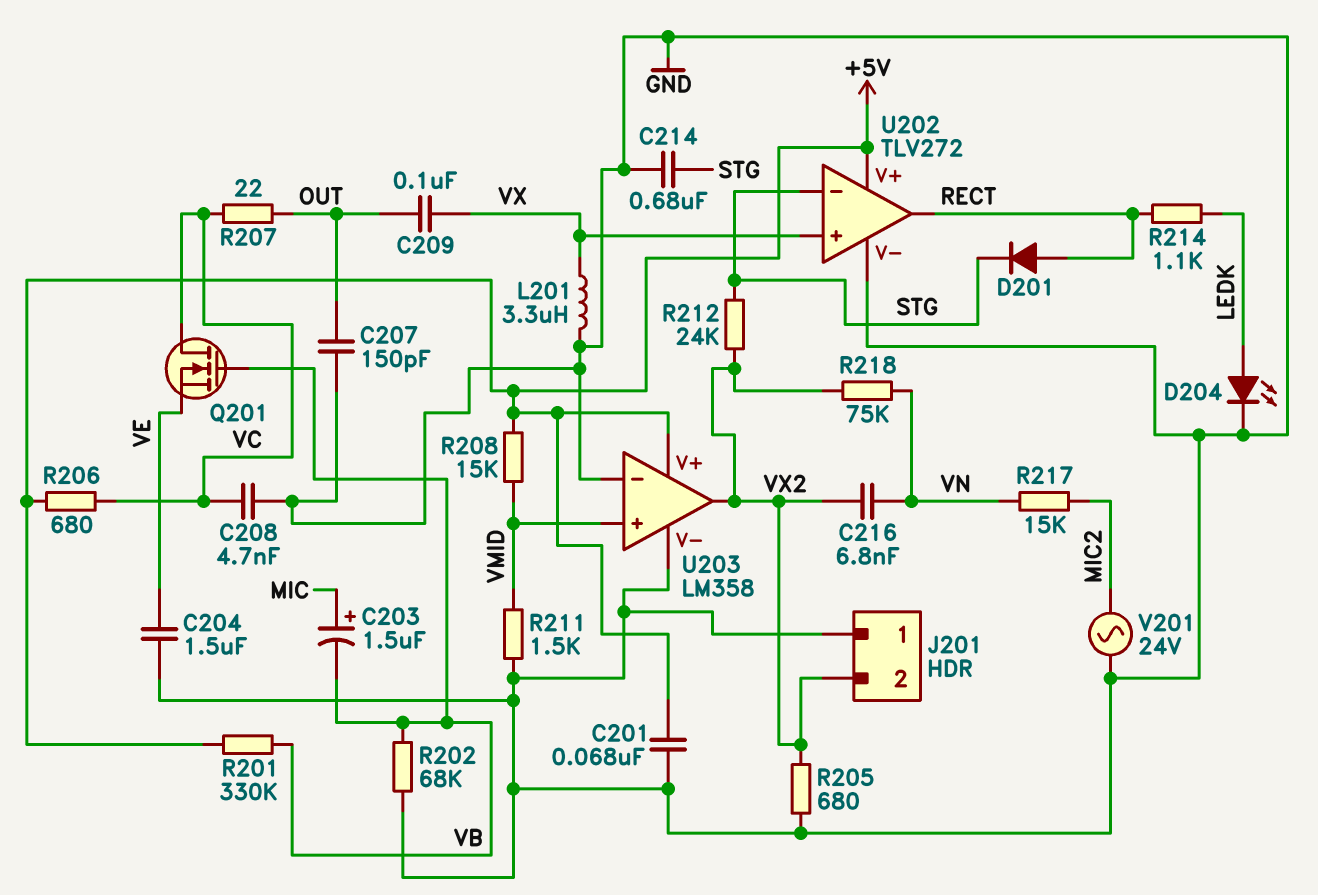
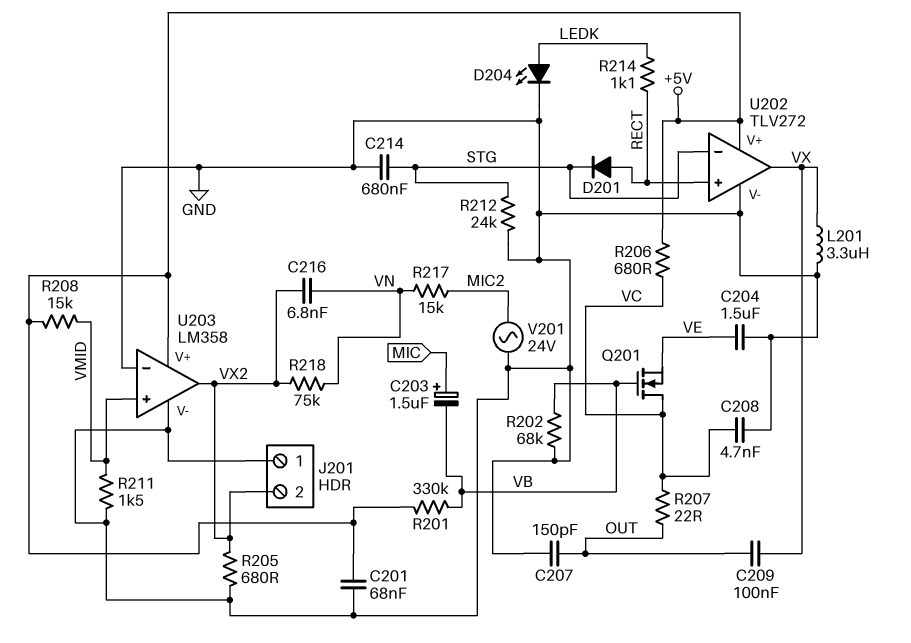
R212: 24k (STG, VX2) -> 24k (GND, STG)
U202 pin in+: VX -> RECT
U202 pin out: RECT -> VX

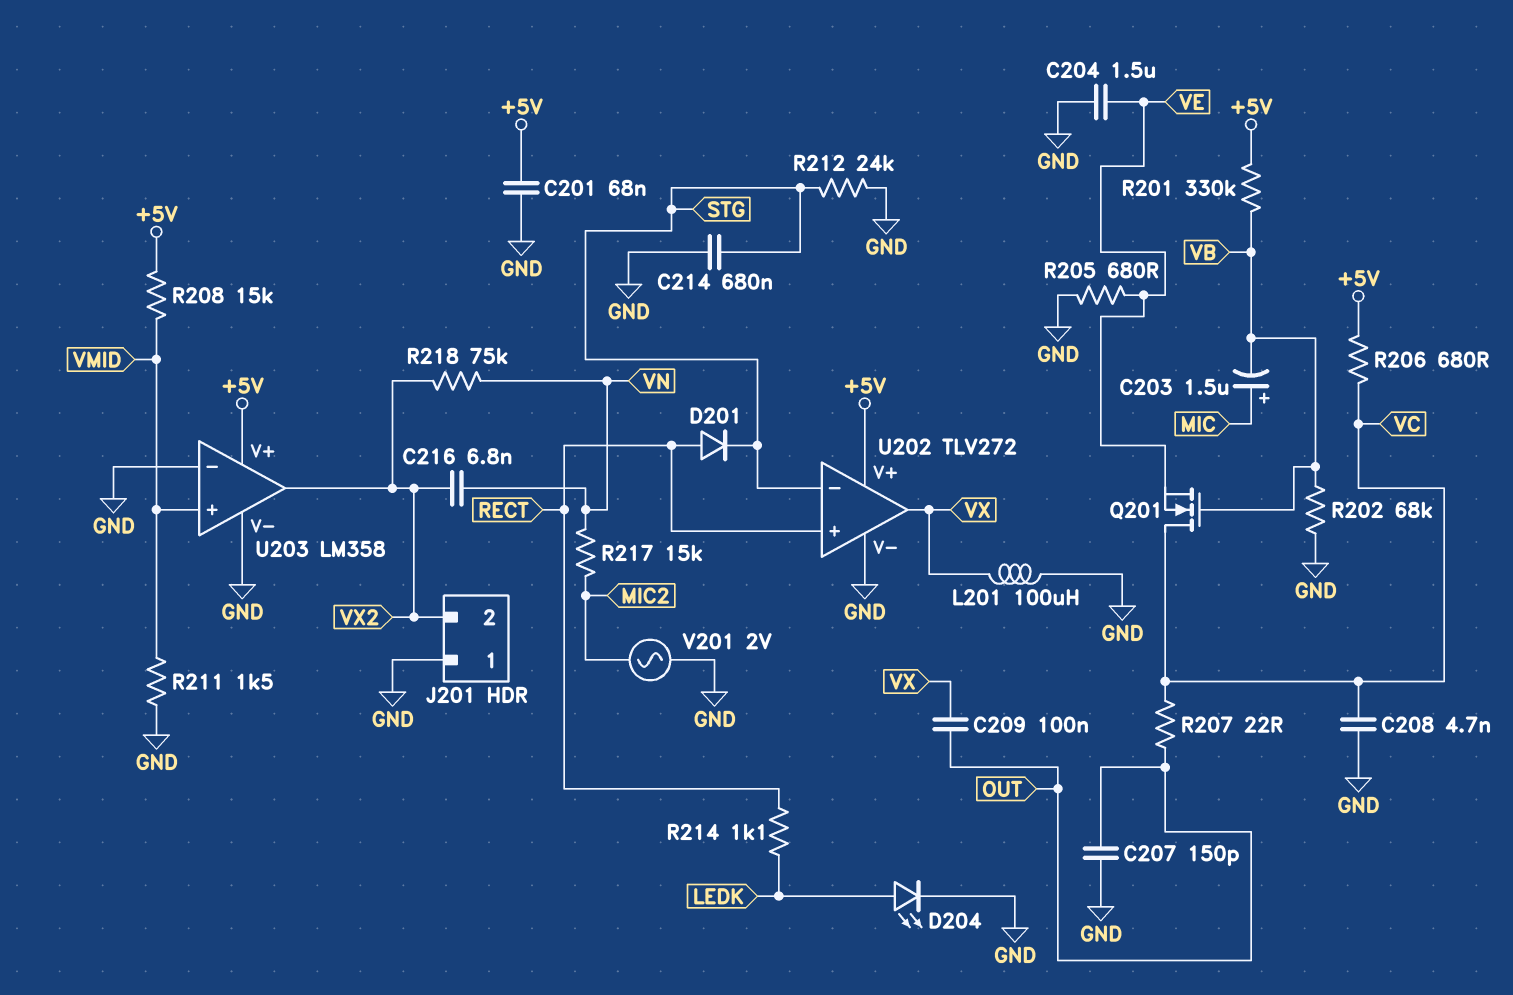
L201: 3.3uH (GND, VX) -> 100uH (GND, VX)
R205: 680 (GND, VX2) -> 680 (GND, VE)
V201: AC 24V (GND, MIC2) -> AC 2V (GND, MIC2)

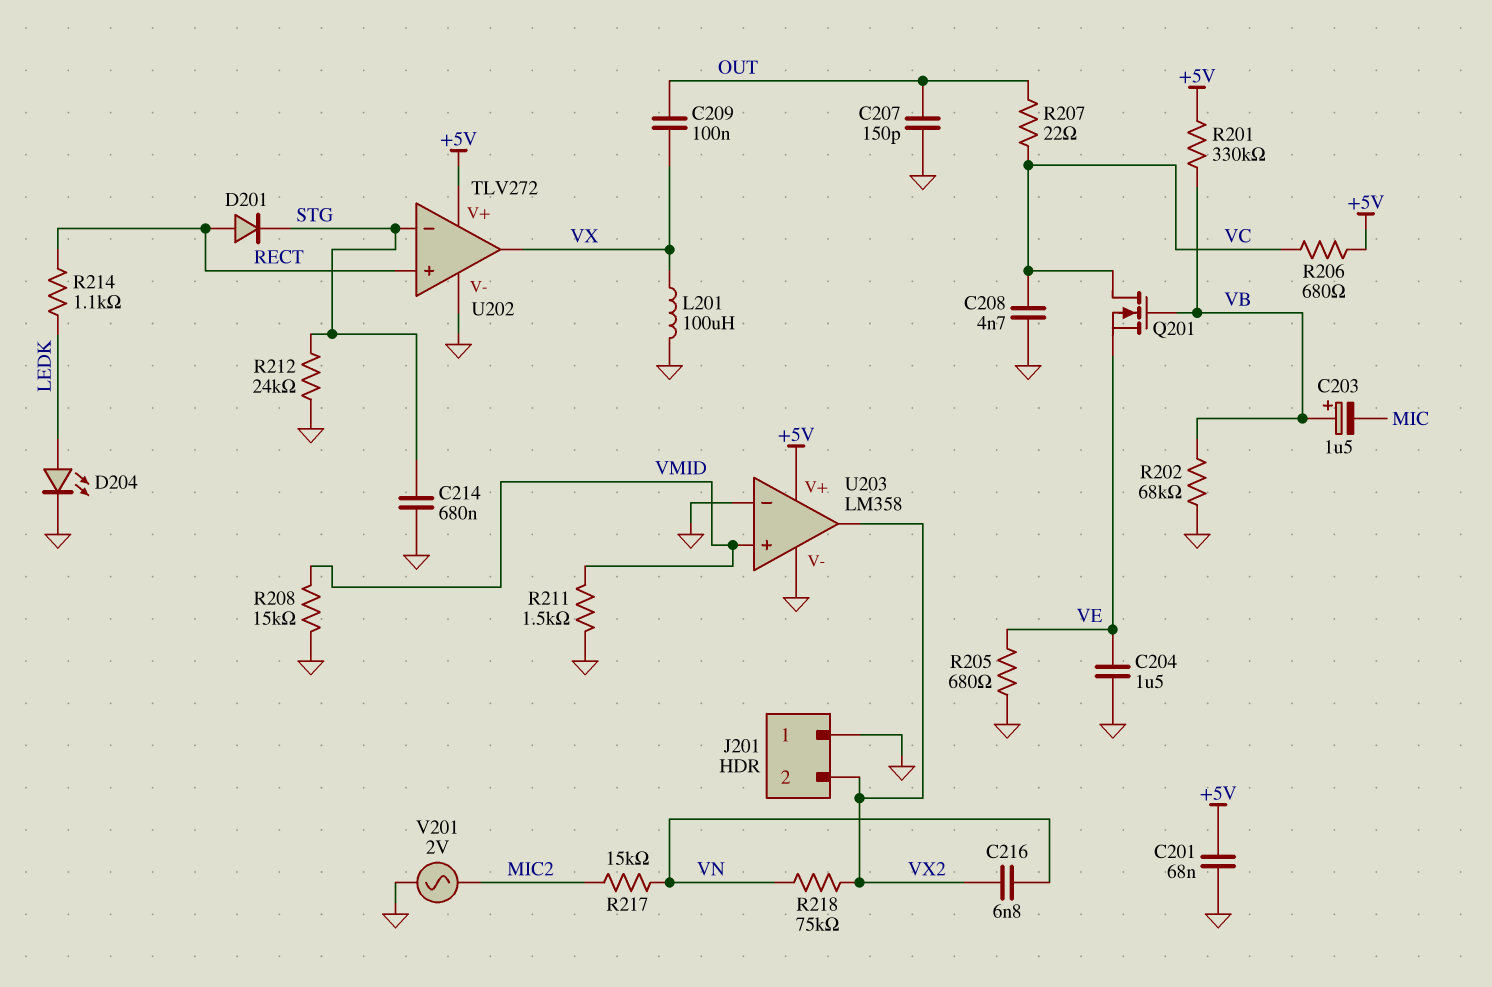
C203: 1.5uF (plus MIC, minus VB) -> 1.5uF (plus VB, minus MIC)
R208: 15k (+5V, VMID) -> 15k (GND, VMID)

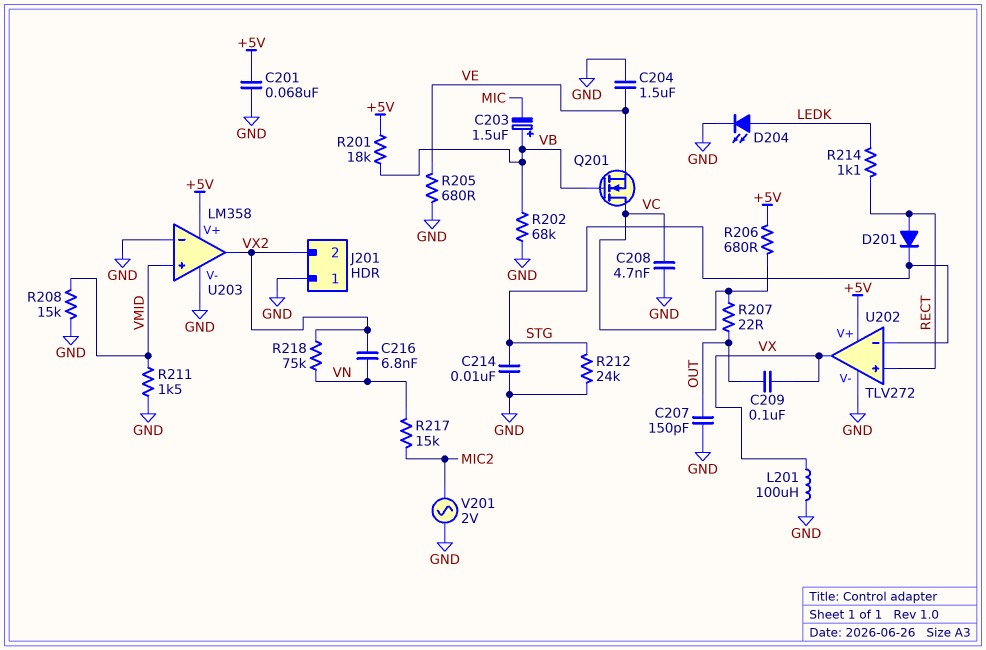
C214: 680nF (GND, STG) -> 10nF (GND, STG)
R201: 330k (+5V, VB) -> 18k (+5V, VB)

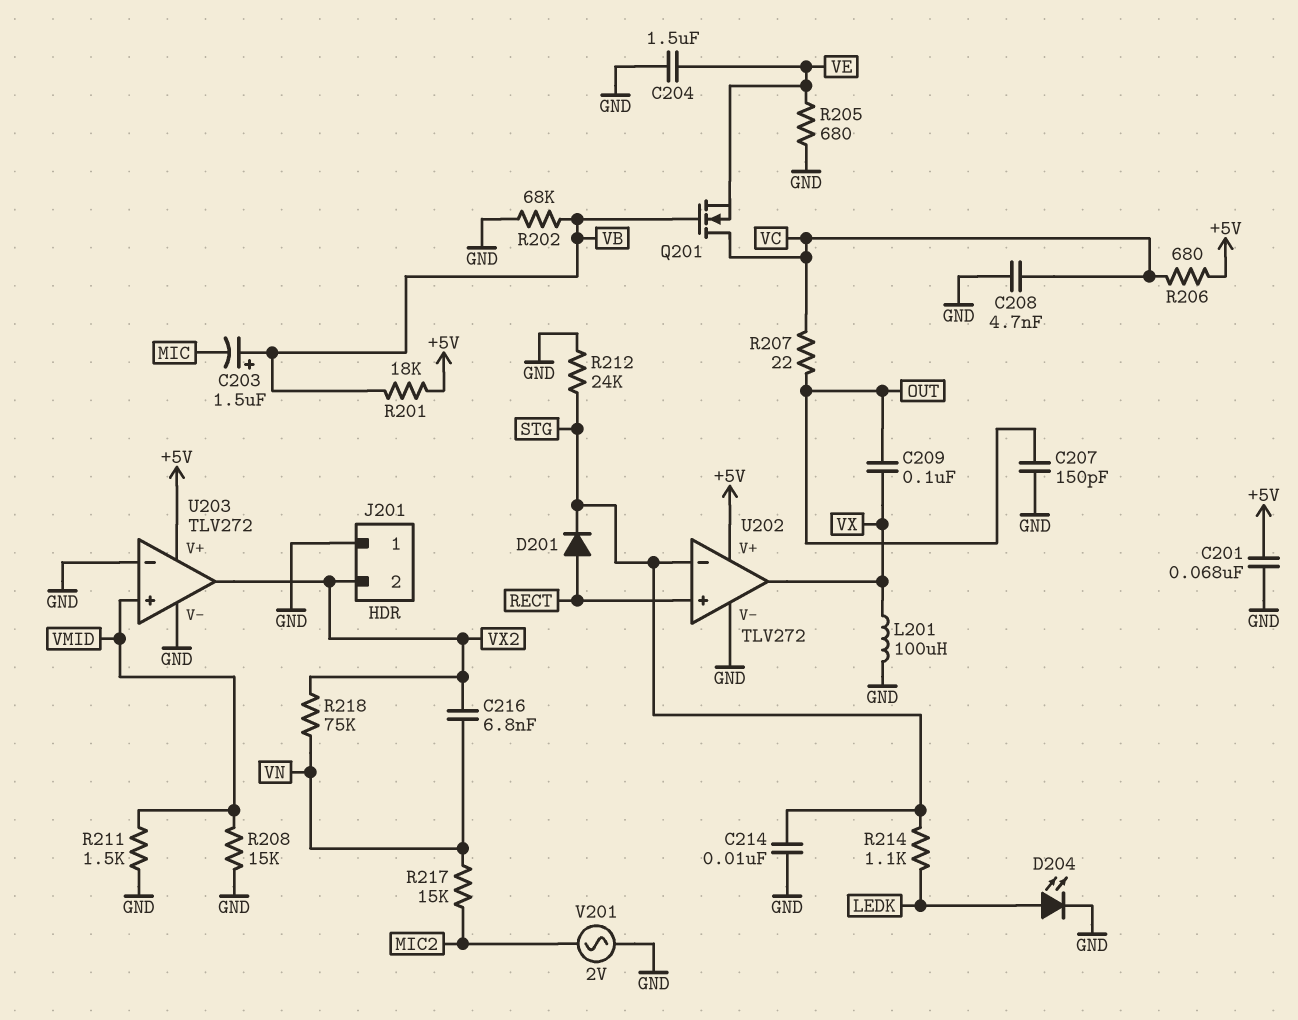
R214: 1.1k (LEDK, RECT) -> 1.1k (LEDK, STG)
U203: LM358 -> TLV272

